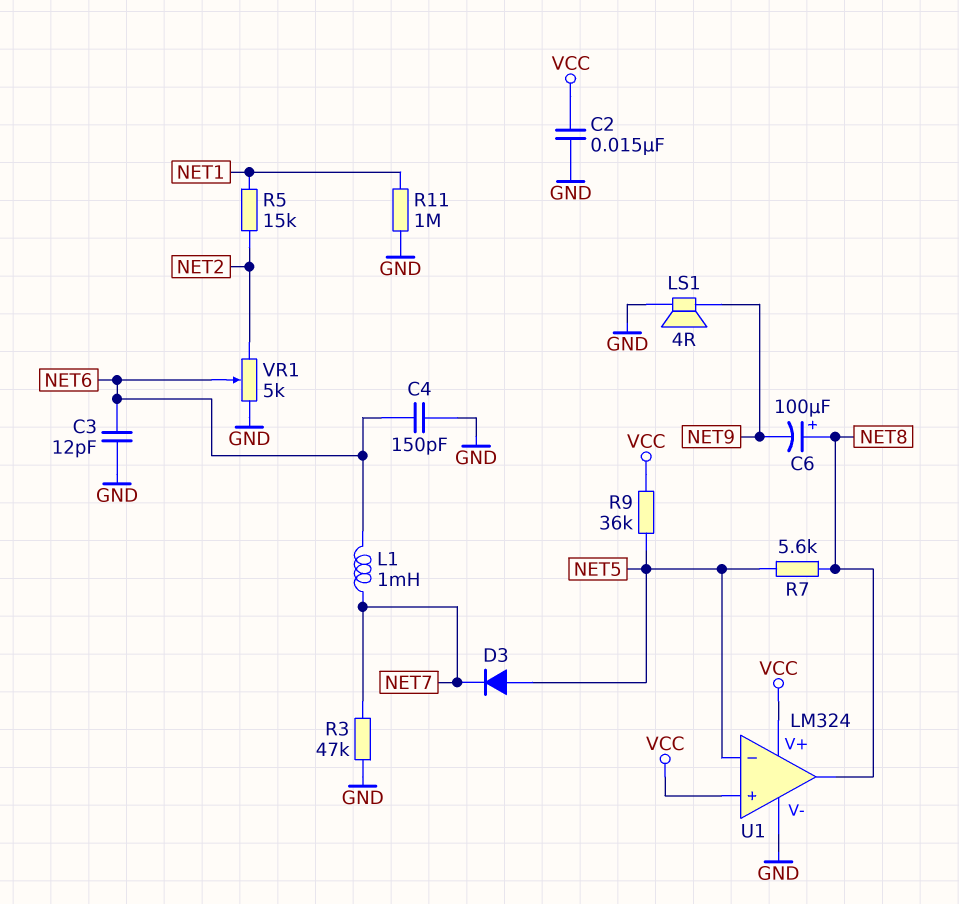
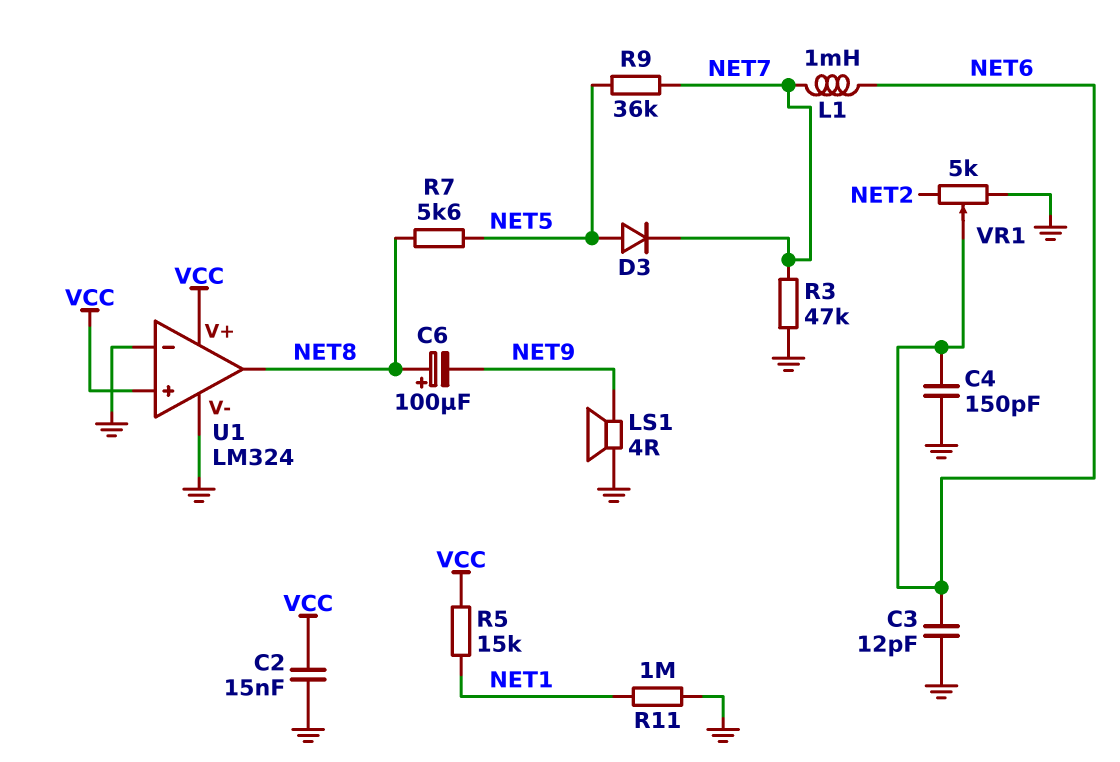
R5: 15k (NET1, NET2) -> 15k (NET1, VCC)
R9: 36k (NET5, VCC) -> 36k (NET5, NET7)
U1 pin in-: NET5 -> GND

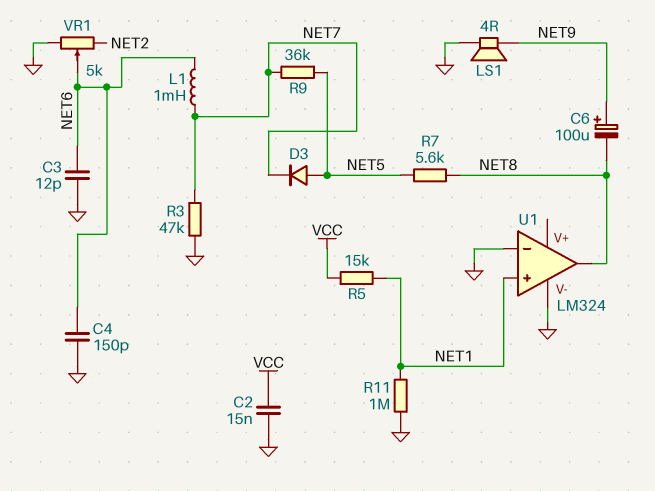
C6: 100uF (plus NET8, minus NET9) -> 100uF (plus NET9, minus NET8)
U1 pin V+: VCC -> none
U1 pin in+: VCC -> NET1

